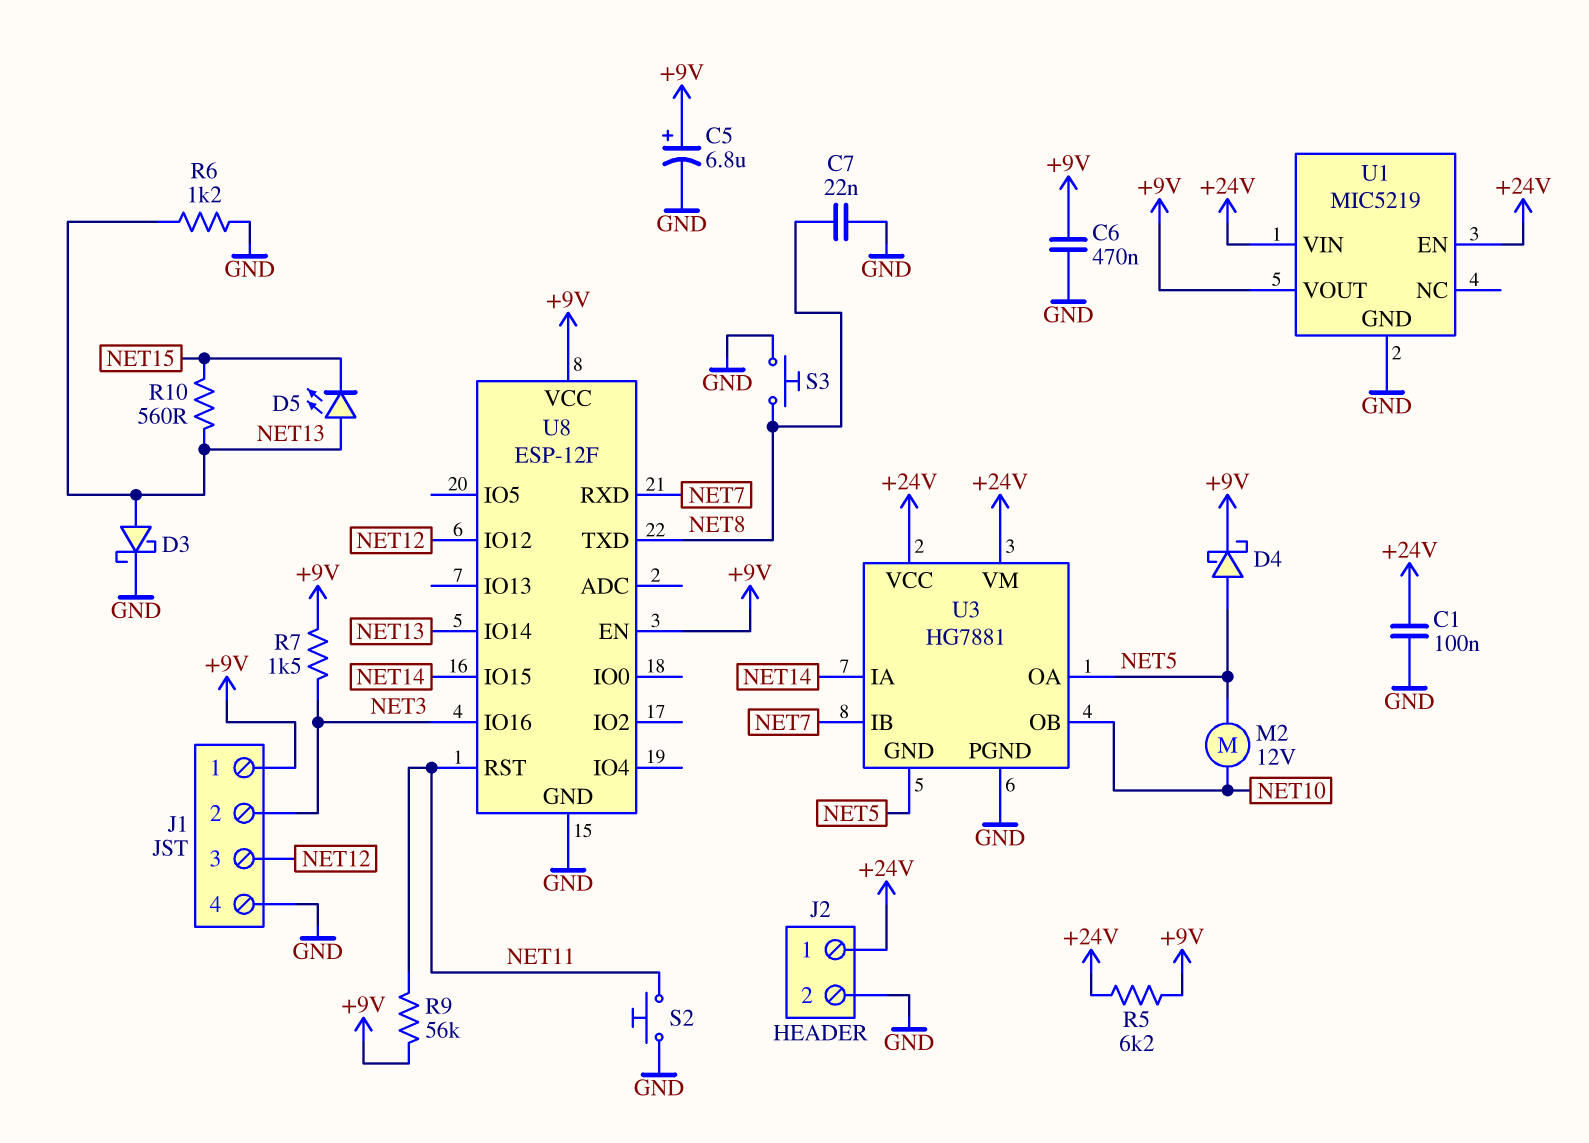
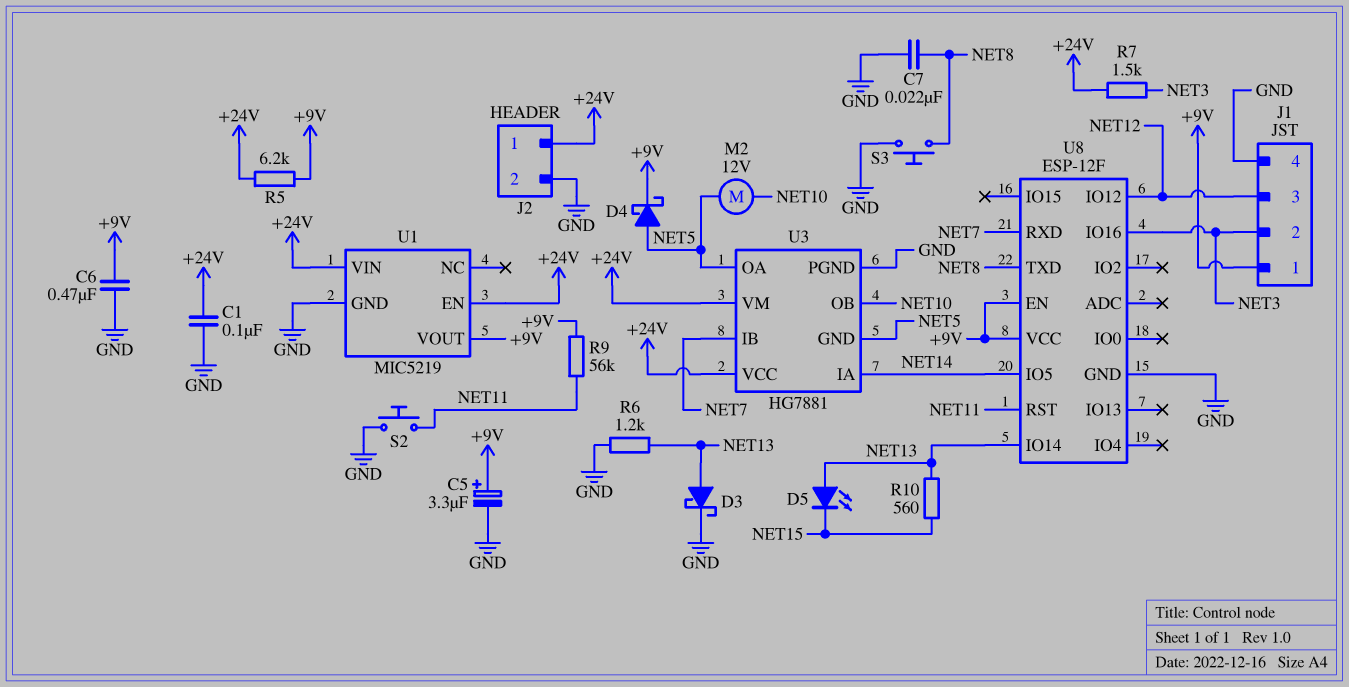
C5: 6.8uF (plus +9V, minus GND) -> 3.3uF (plus +9V, minus GND)
R7: 1.5k (+9V, NET3) -> 1.5k (+24V, NET3)
U8 pin IO5: none -> NET14
U8 pin IO15: NET14 -> none

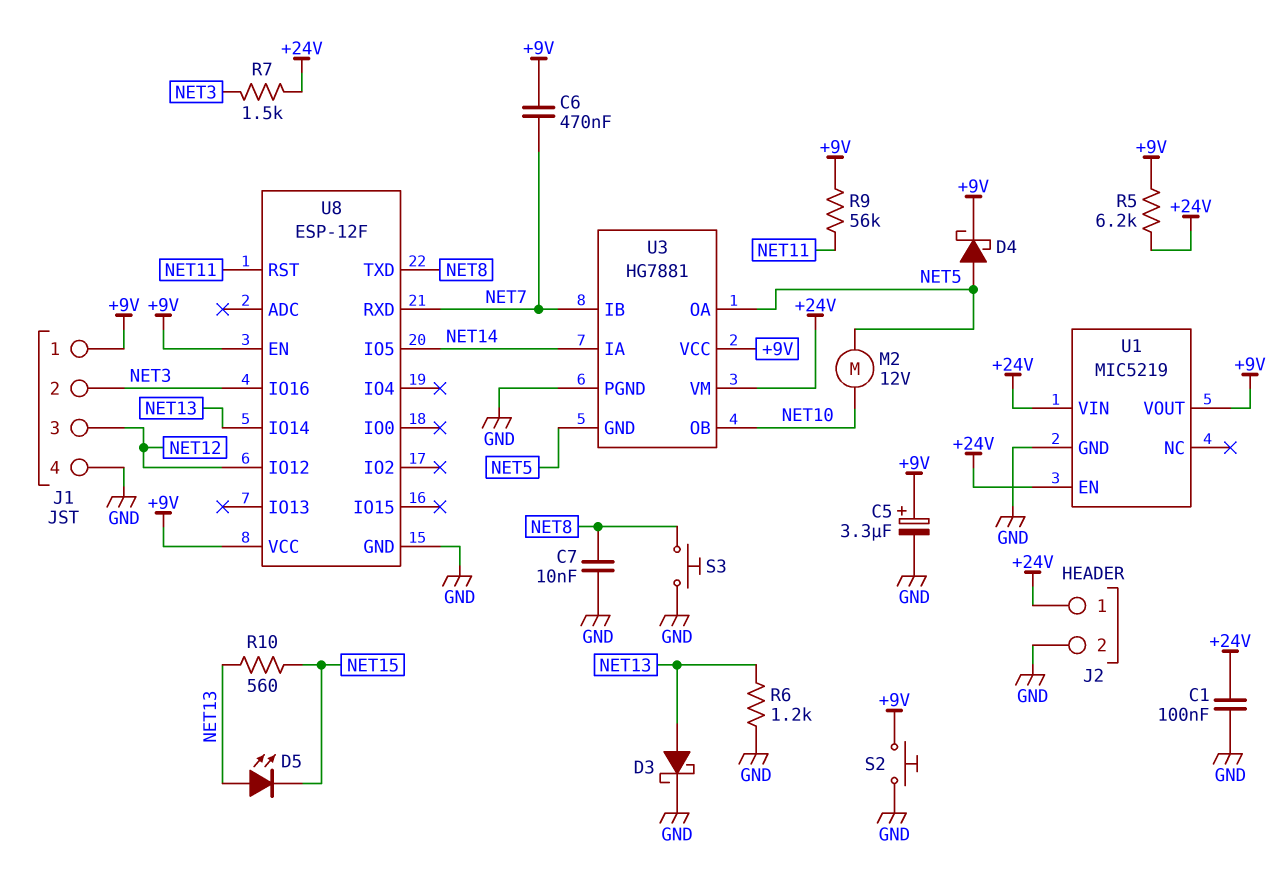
C6: 470nF (+9V, GND) -> 470nF (+9V, NET7)
C7: 22nF (GND, NET8) -> 10nF (GND, NET8)
S2: button (GND, NET11) -> button (+9V, GND)
U3 pin VCC: +24V -> +9V

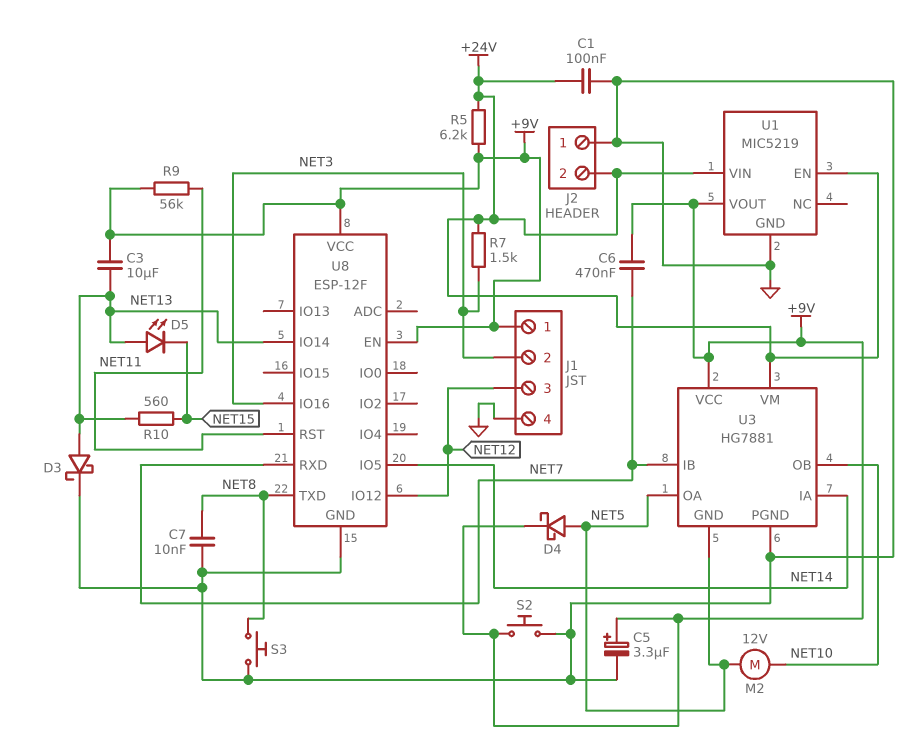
C3: none -> 10uF (+9V, NET13)
J2 pin 1: +24V -> GND
J2 pin 2: GND -> +24V
R6: 1.2k (GND, NET13) -> none

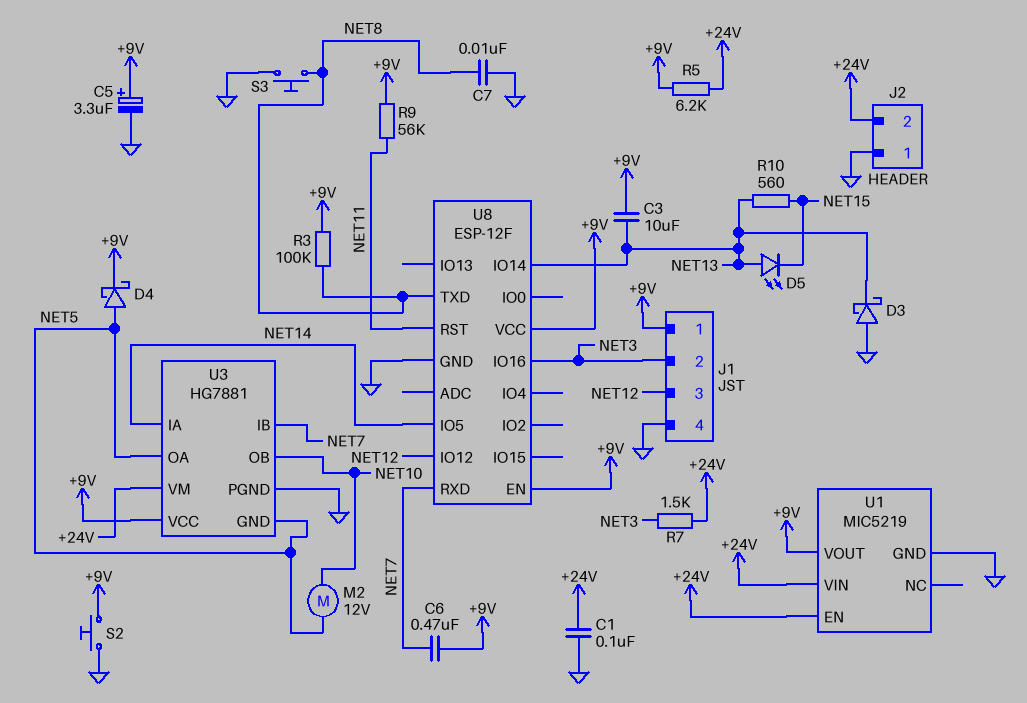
D3: schottky (A NET13, K GND) -> schottky (A GND, K NET13)
R3: none -> 100k (+9V, NET8)

